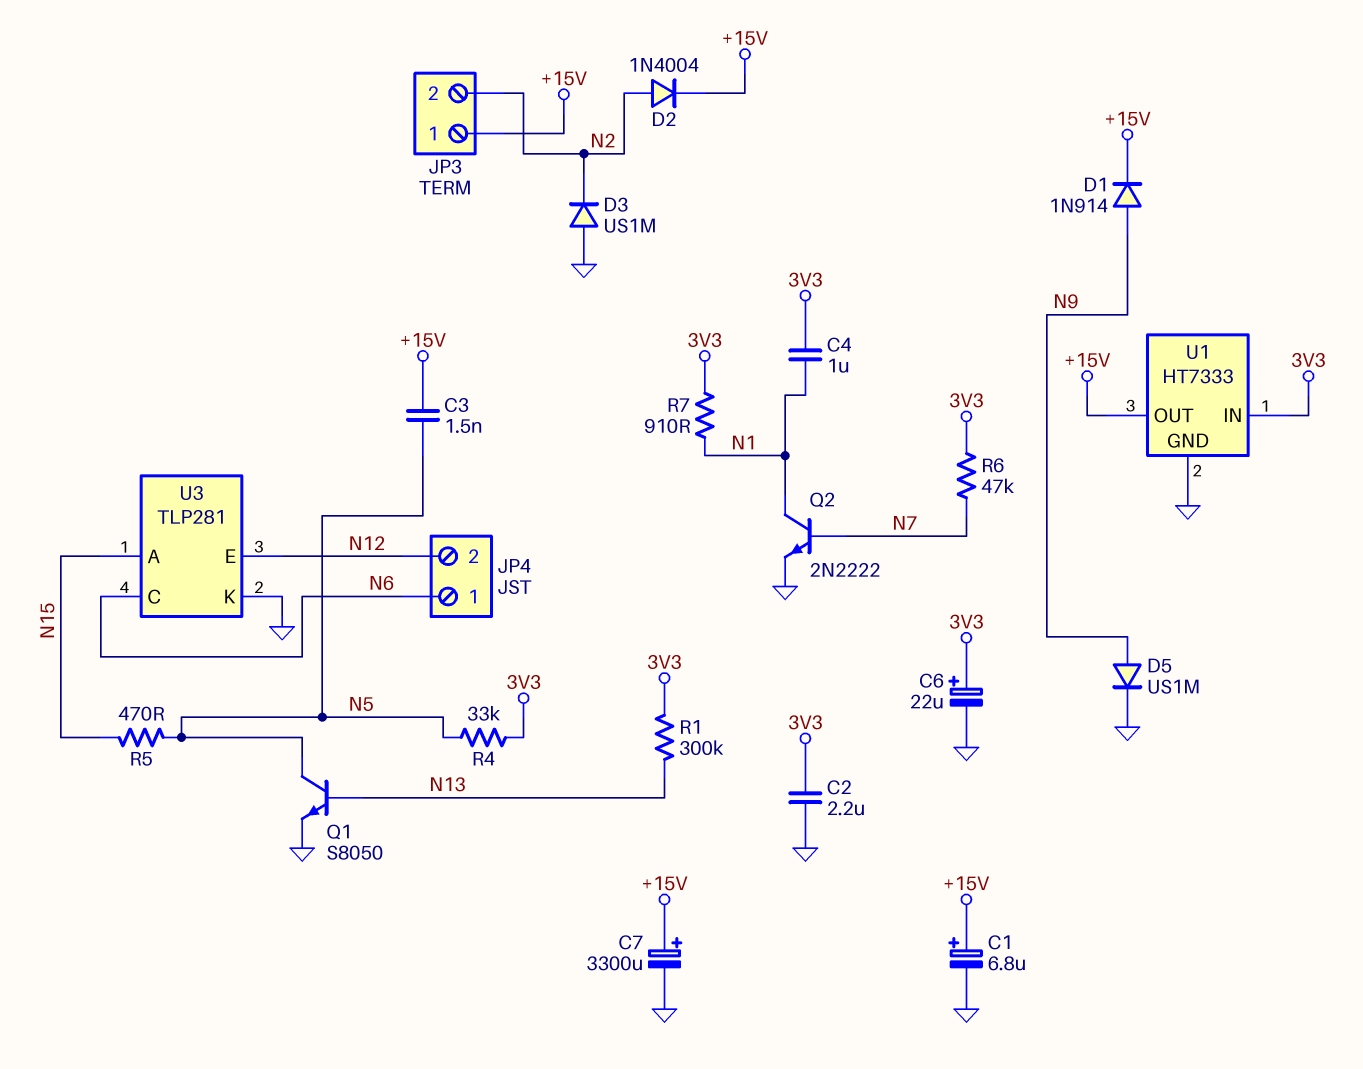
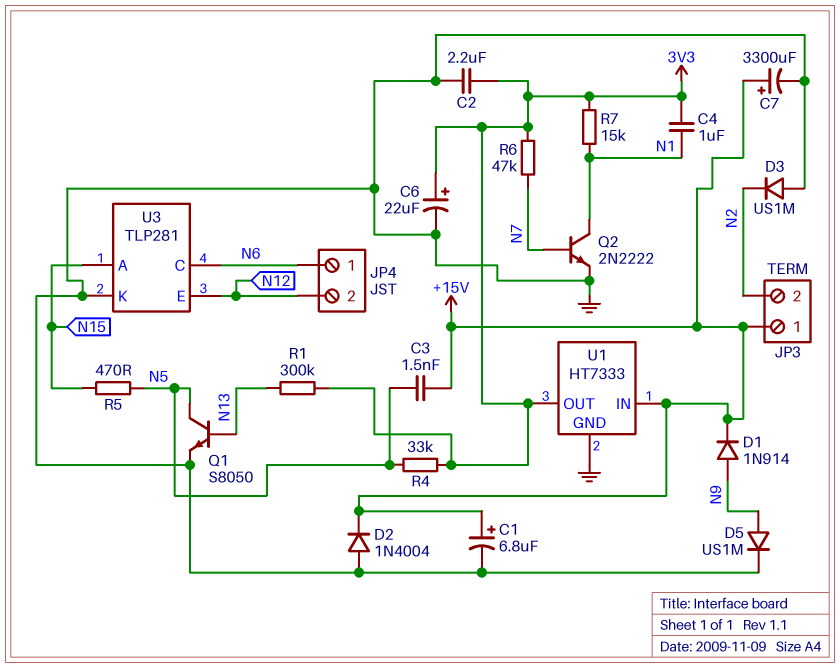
D2: diode 1N4004 (A N2, K +15V) -> diode 1N4004 (A GND, K +15V)
R7: 910 (3V3, N1) -> 15k (3V3, N1)
U1 pin IN: 3V3 -> +15V
U1 pin OUT: +15V -> 3V3

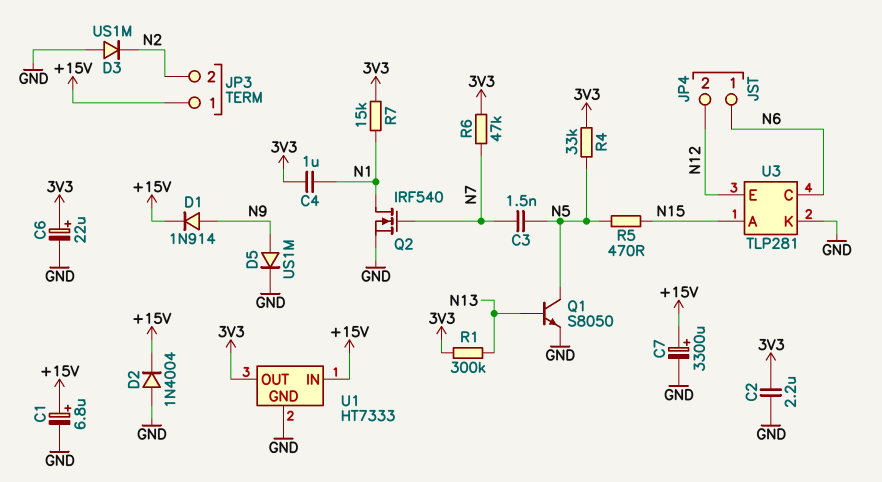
C3: 1.5nF (+15V, N5) -> 1.5nF (N5, N7)
Q2: NPN 2N2222 (B N7, C N1, E GND) -> NMOS IRF540 (G N7, D N1, S GND)

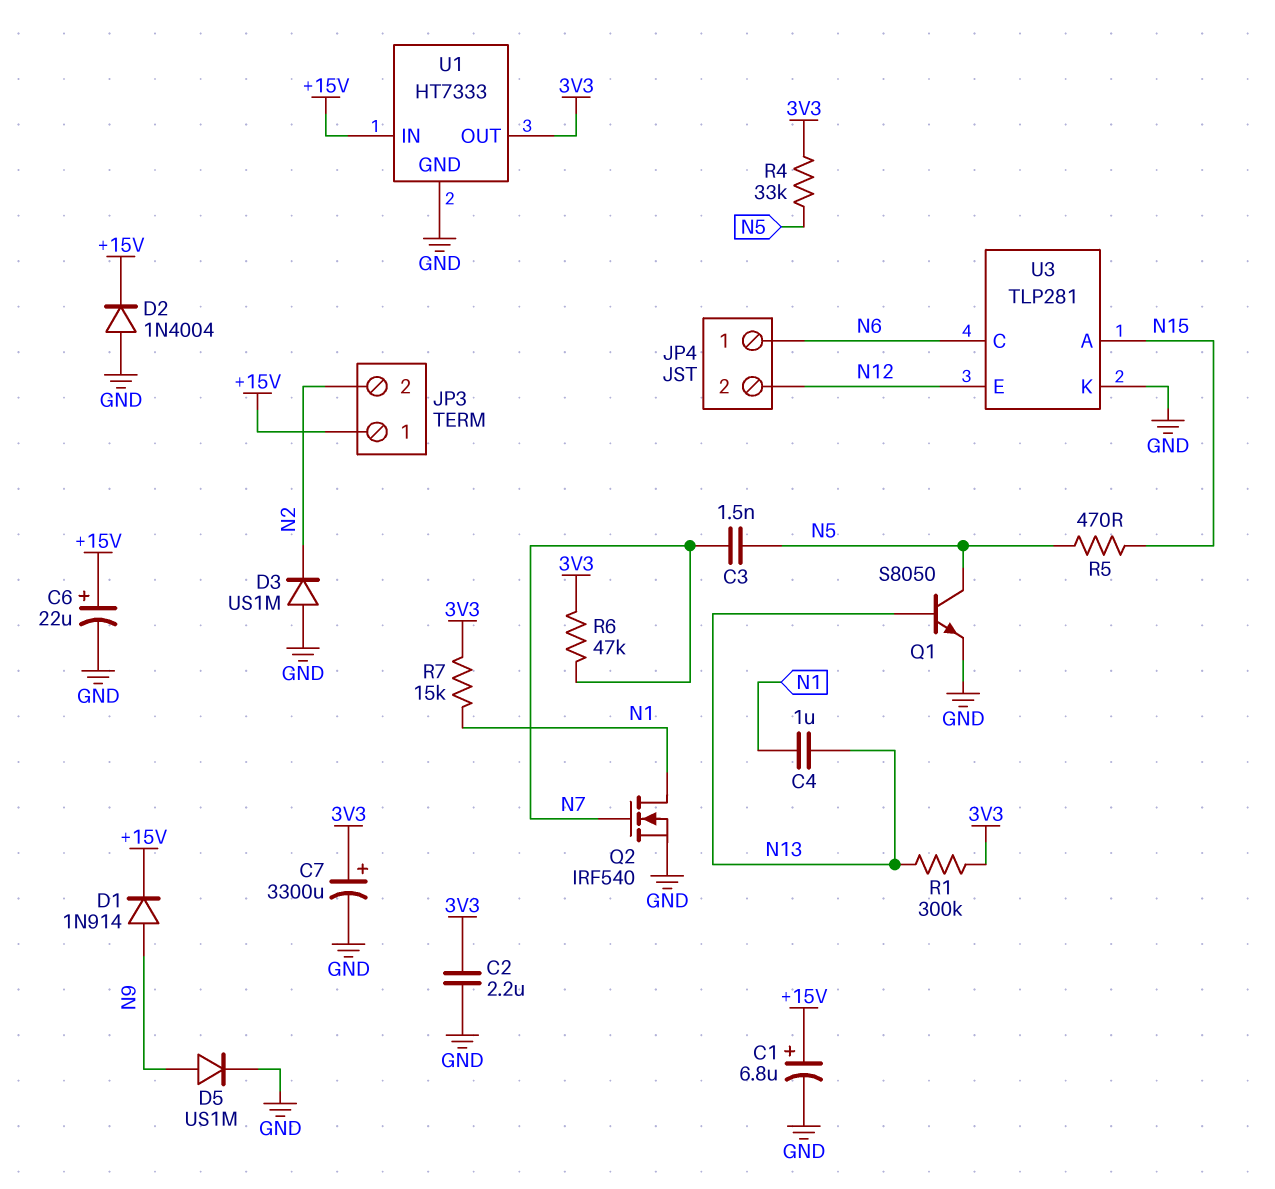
C4: 1uF (3V3, N1) -> 1uF (N1, N13)
C6: 22uF (plus 3V3, minus GND) -> 22uF (plus +15V, minus GND)
C7: 3300uF (plus +15V, minus GND) -> 3300uF (plus 3V3, minus GND)

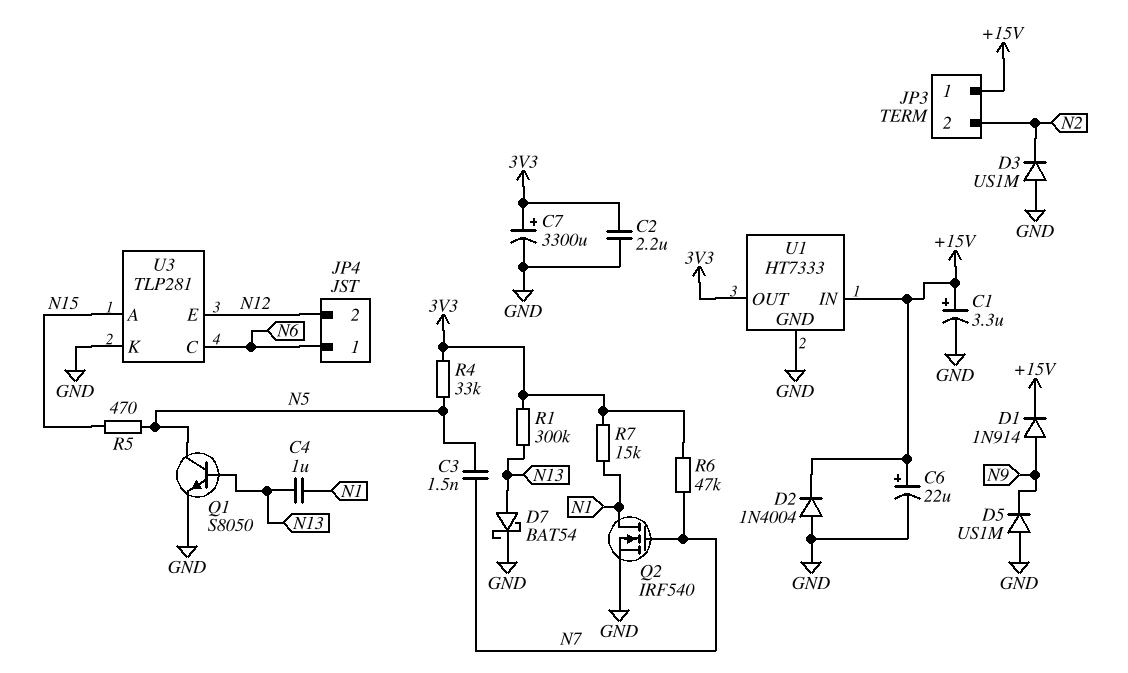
C1: 6.8uF (plus +15V, minus GND) -> 3.3uF (plus +15V, minus GND)
D5: diode US1M (A N9, K GND) -> diode US1M (A GND, K N9)
D7: none -> schottky BAT54 (A N13, K GND)

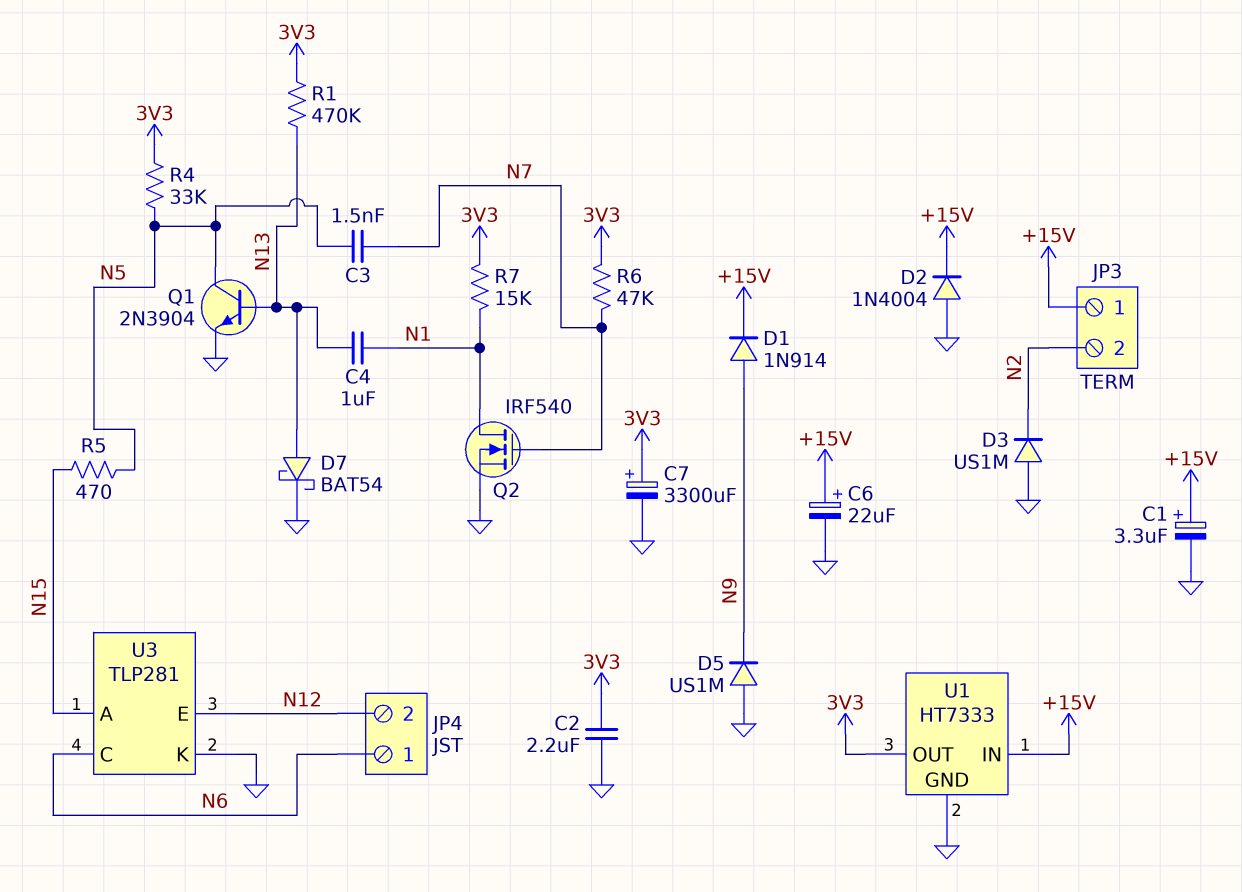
Q1: NPN S8050 (B N13, C N5, E GND) -> NPN 2N3904 (B N13, C N5, E GND)
R1: 300k (3V3, N13) -> 470k (3V3, N13)

